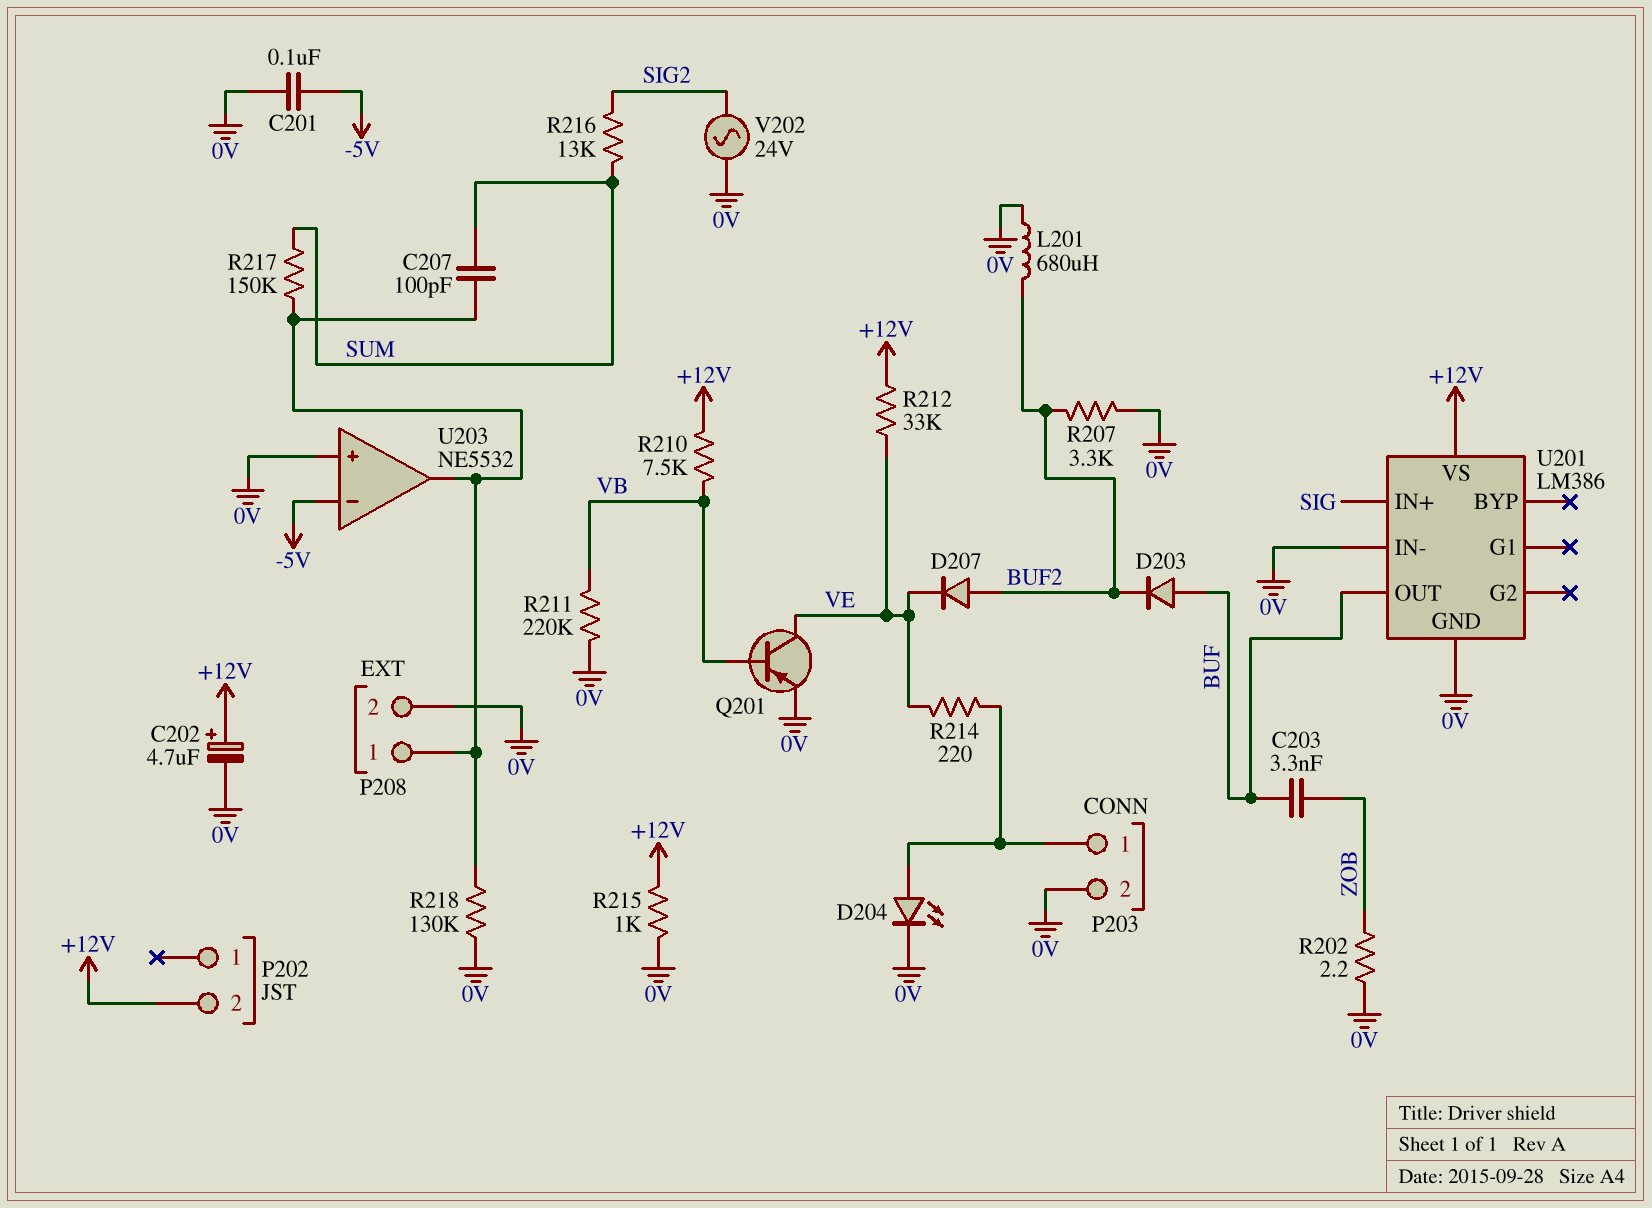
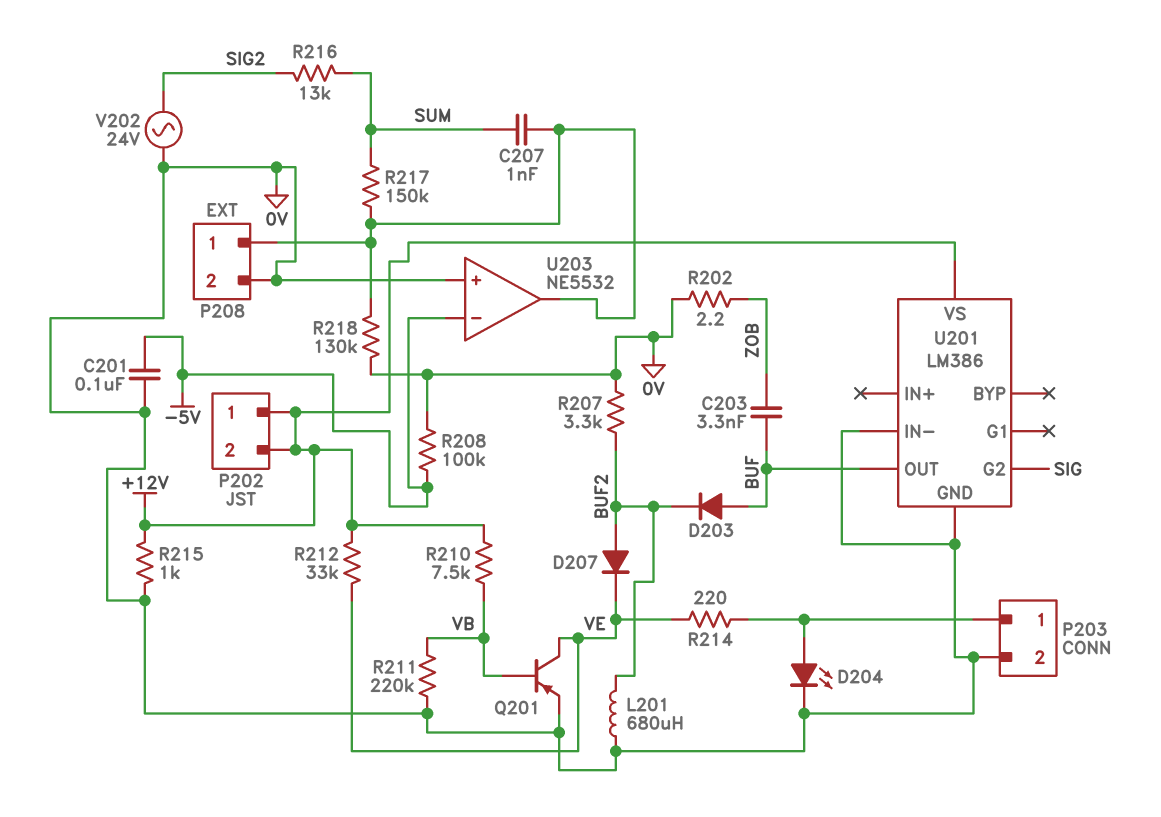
C202: 4.7uF (plus +12V, minus 0V) -> none
C207: 100pF (P208/1, SUM) -> 1nF (P208/1, SUM)
P202 pin 1: none -> +12V
R208: none -> 100k (-5V, 0V)
U201 pin G2: none -> SIG
U201 pin IN+: SIG -> none

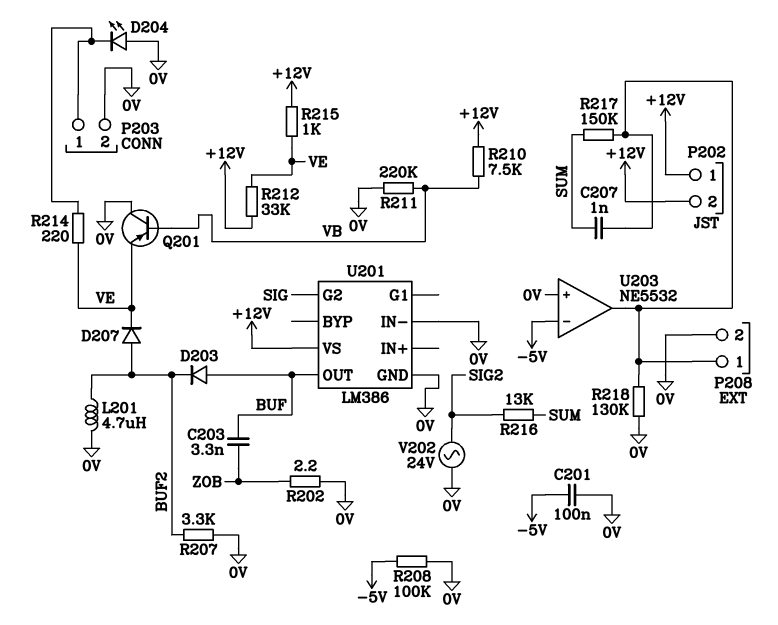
D204: LED (A P203/1, K 0V) -> LED (A 0V, K P203/1)
L201: 680uH (0V, BUF2) -> 4.7uH (0V, BUF2)
Q201: PNP (B VB, C VE, E 0V) -> PNP (B VB, C 0V, E VE)
R215: 1k (+12V, 0V) -> 1k (+12V, VE)

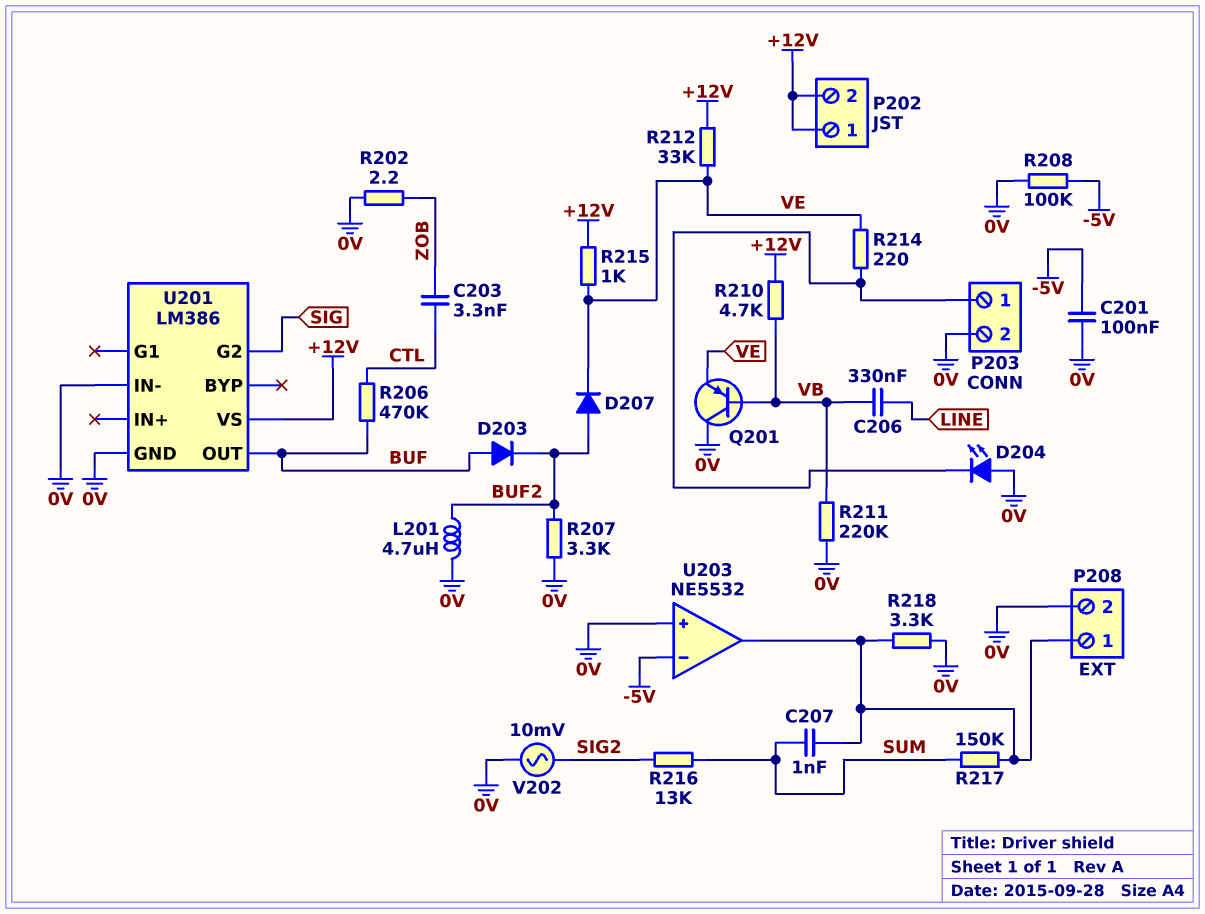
C203: 3.3nF (BUF, ZOB) -> 3.3nF (CTL, ZOB)
C206: none -> 330nF (LINE, VB)
R206: none -> 470k (BUF, CTL)
R210: 7.5k (+12V, VB) -> 4.7k (+12V, VB)
R218: 130k (0V, P208/1) -> 3.3k (0V, P208/1)
V202: AC 24V (0V, SIG2) -> AC 10mV (0V, SIG2)

